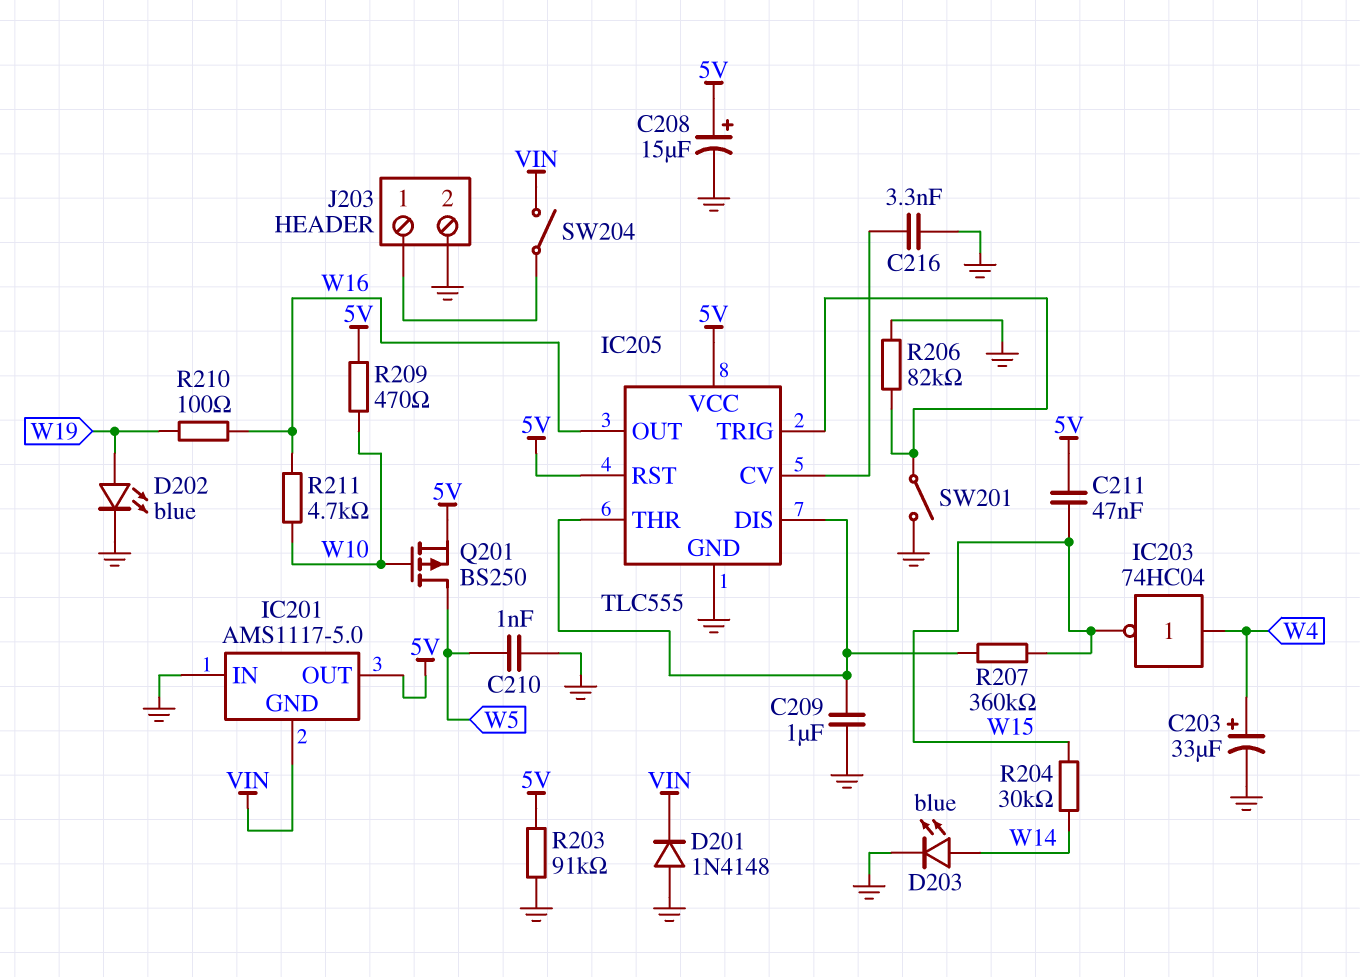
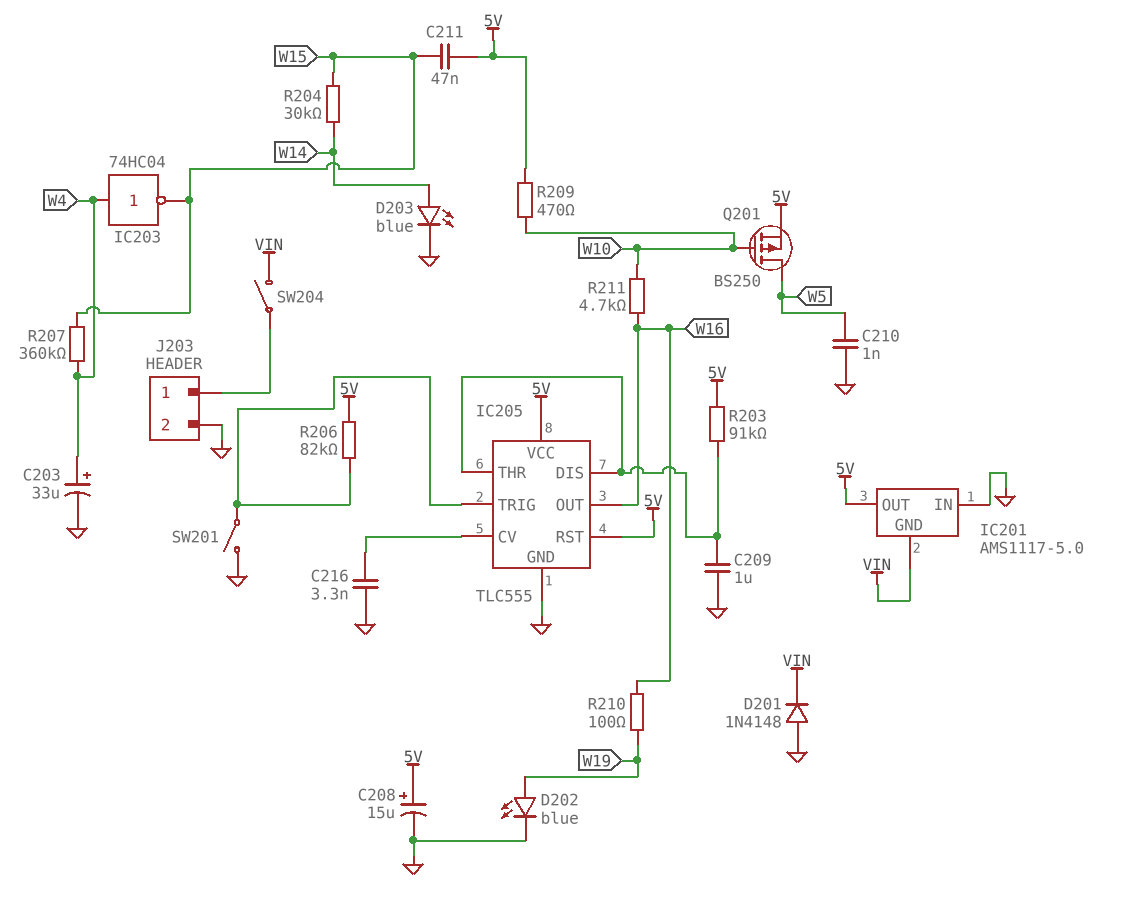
R203: 91k (5V, GND) -> 91k (5V, IC205/DIS)
R206: 82k (GND, IC205/TRIG) -> 82k (5V, IC205/TRIG)
R207: 360k (IC205/DIS, W15) -> 360k (W4, W15)

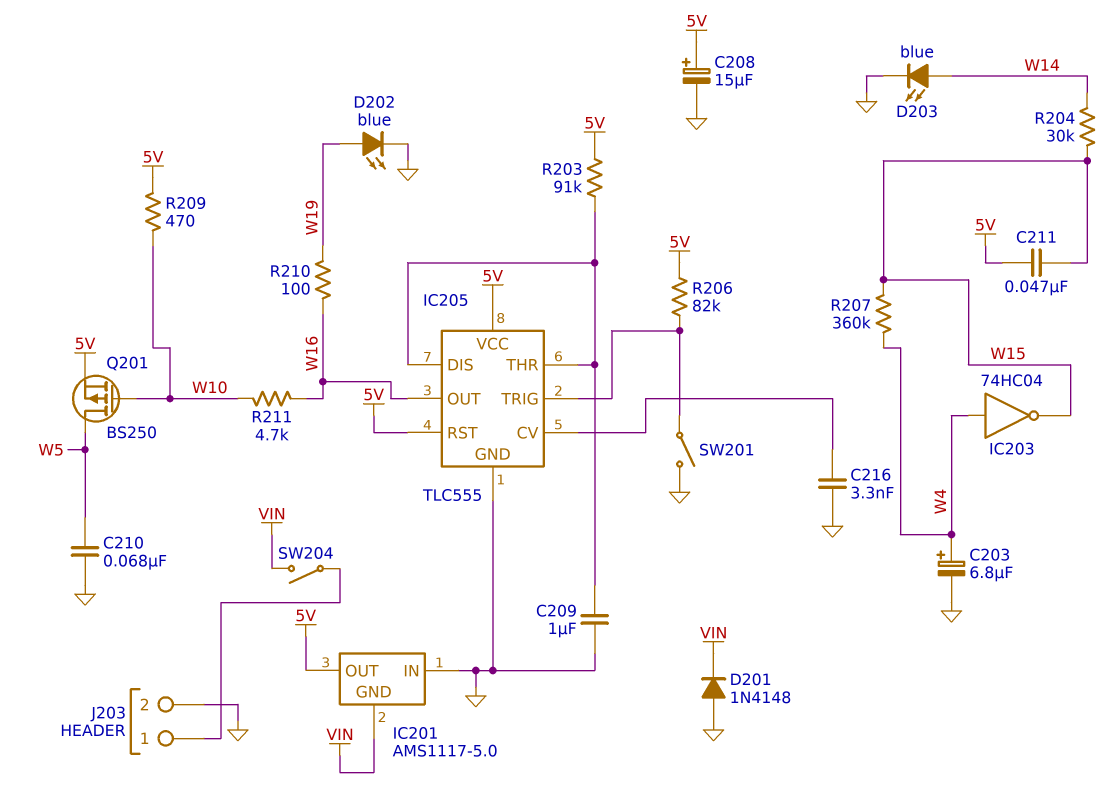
C203: 33uF (plus W4, minus GND) -> 6.8uF (plus W4, minus GND)
C210: 1nF (GND, W5) -> 68nF (GND, W5)

